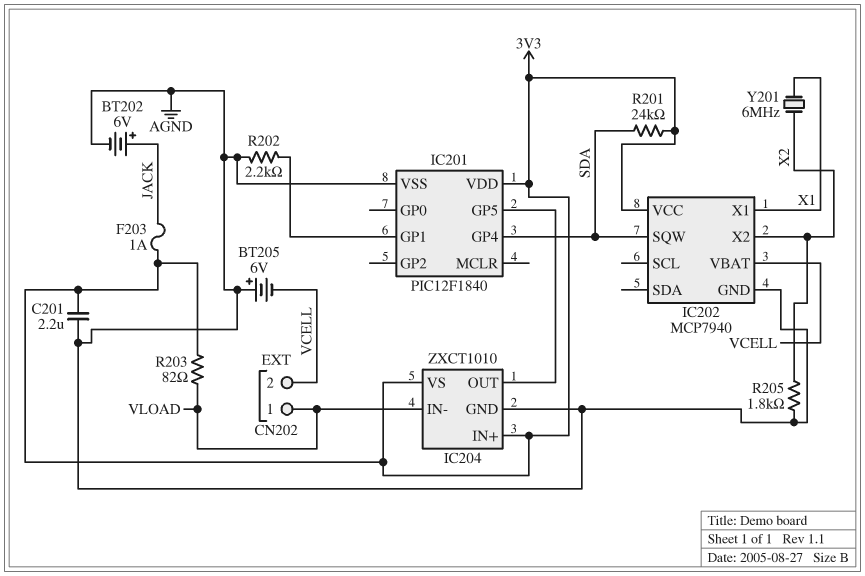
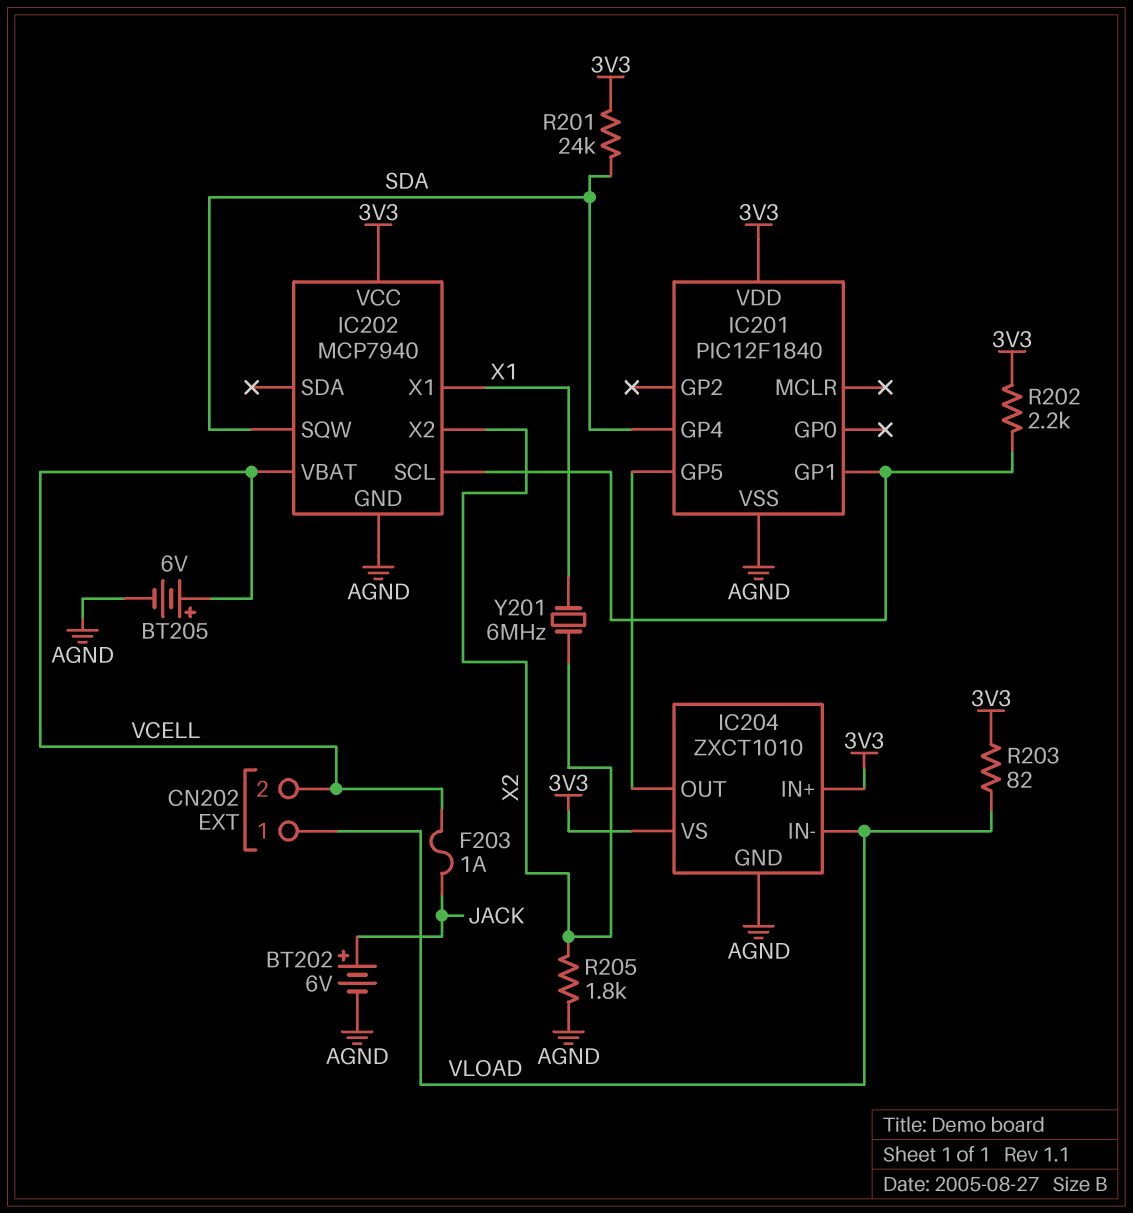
BT205: 6V (plus AGND, minus VCELL) -> 6V (plus VCELL, minus AGND)
C201: 2.2uF (3V3, AGND) -> none
F203: 1A (3V3, JACK) -> 1A (JACK, VCELL)
IC202 pin SCL: none -> IC201/GP1
R202: 2.2k (AGND, IC201/GP1) -> 2.2k (3V3, IC201/GP1)

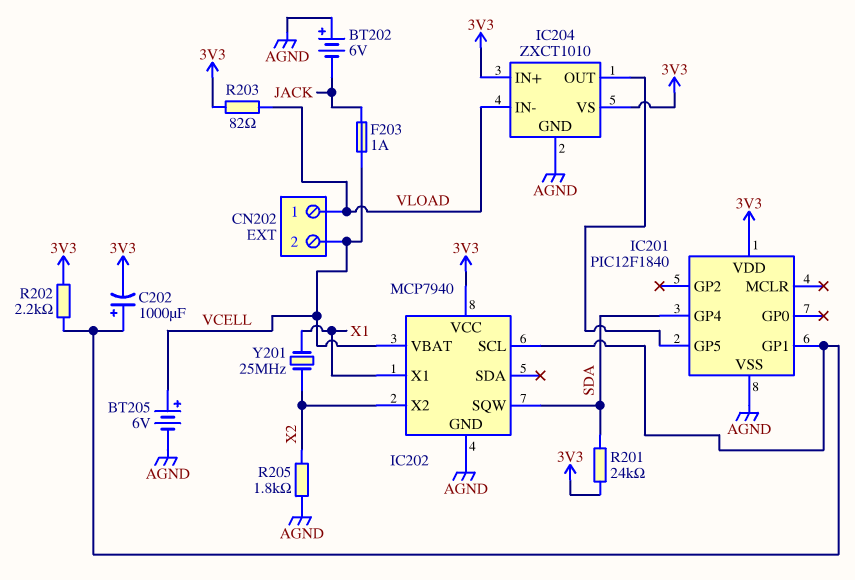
BT202: 6V (plus JACK, minus AGND) -> 6V (plus AGND, minus JACK)
C202: none -> 1000uF (plus IC201/GP1, minus 3V3)
Y201: 6MHz (X1, X2) -> 25MHz (X1, X2)

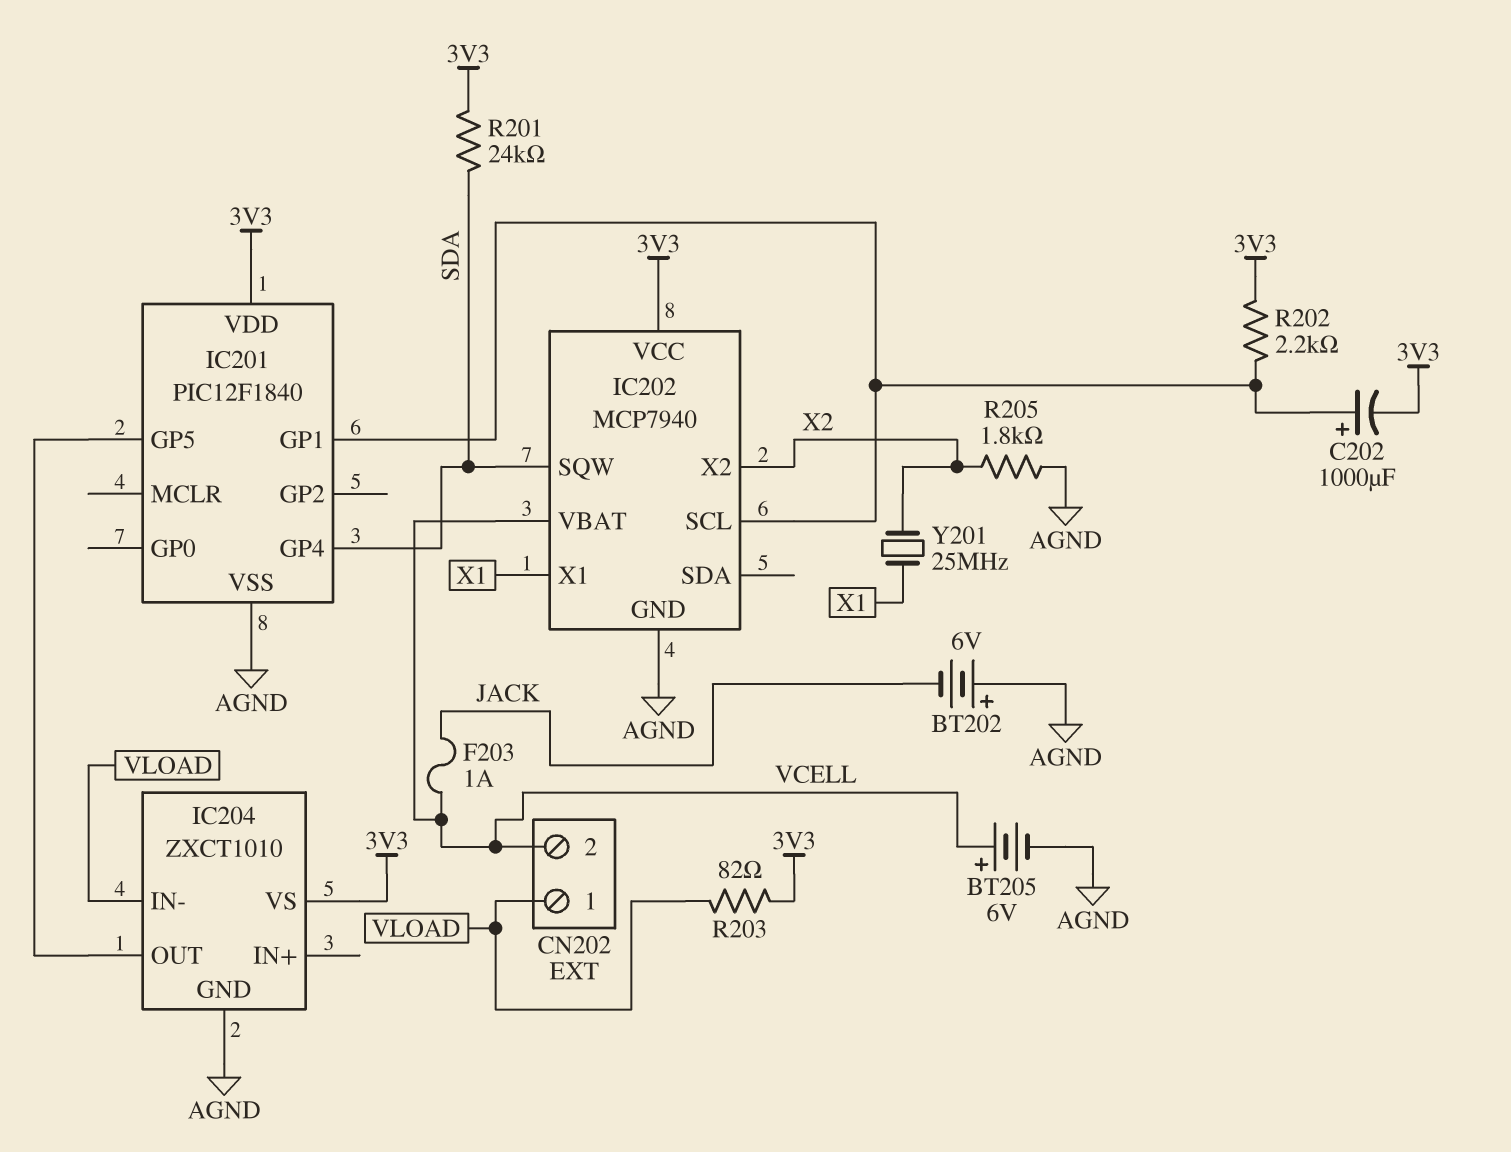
IC204 pin IN+: 3V3 -> none

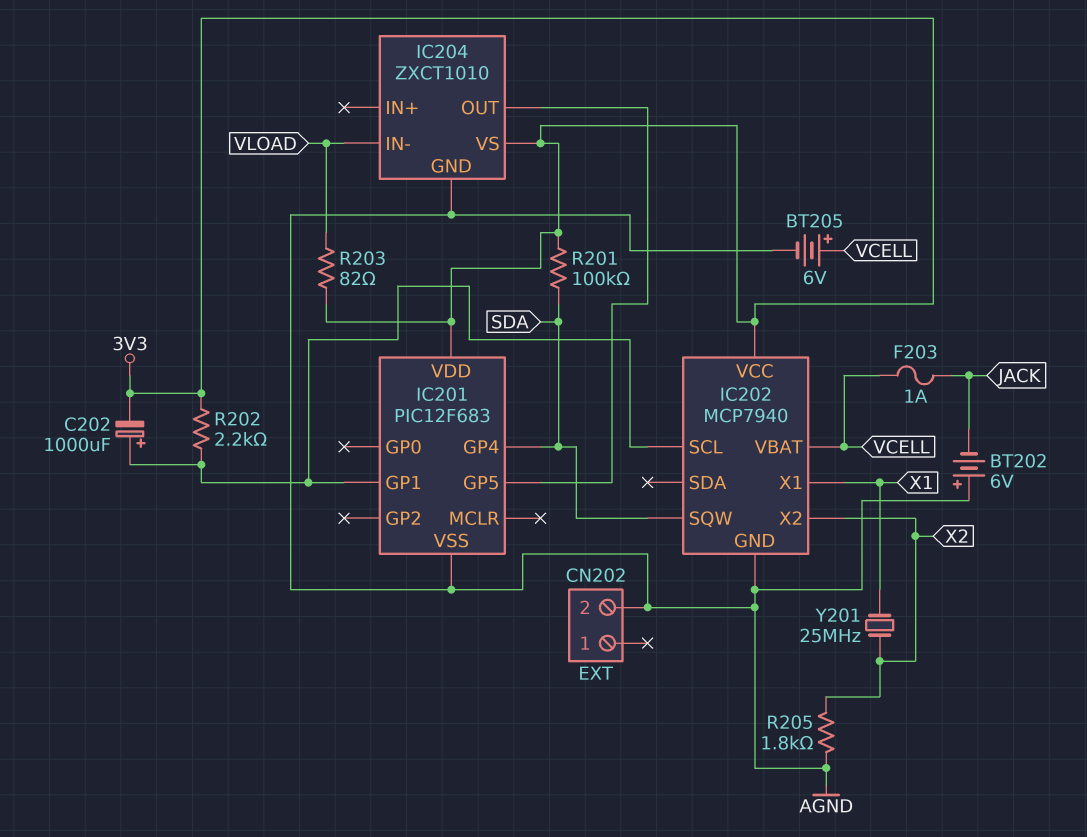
CN202 pin 1: VLOAD -> none
CN202 pin 2: VCELL -> AGND
IC201: PIC12F1840 -> PIC12F683
R201: 24k (3V3, SDA) -> 100k (3V3, SDA)

